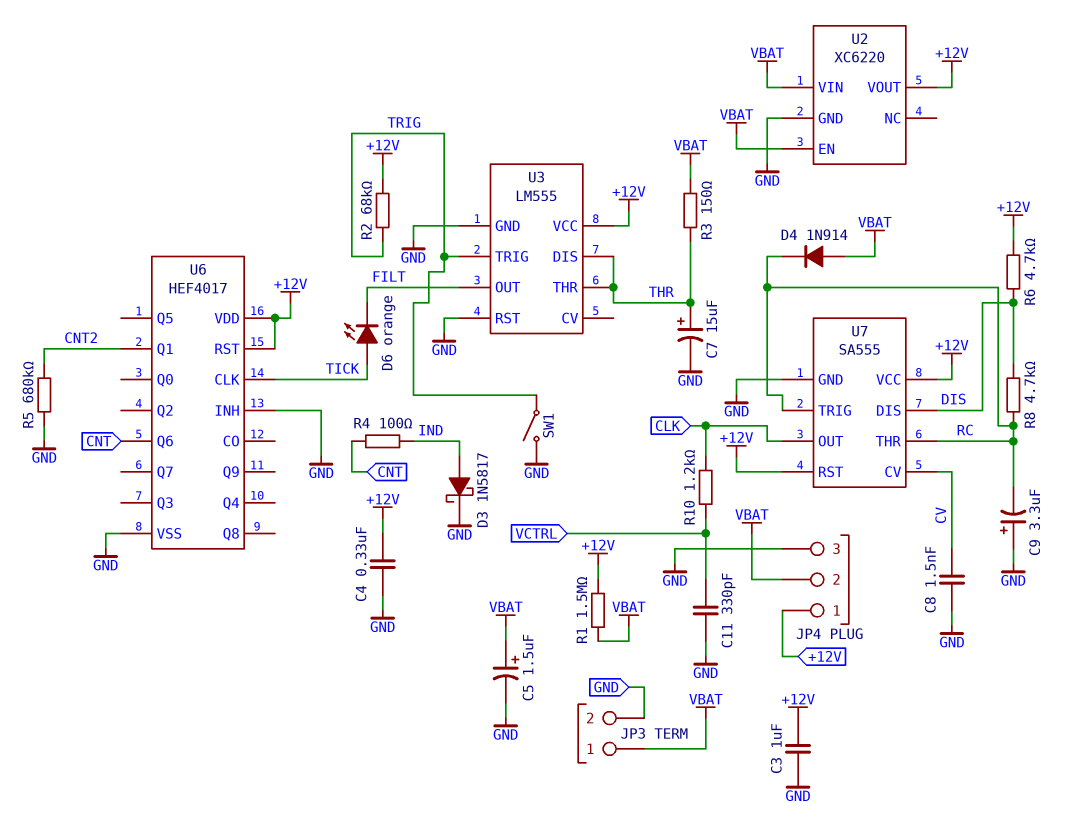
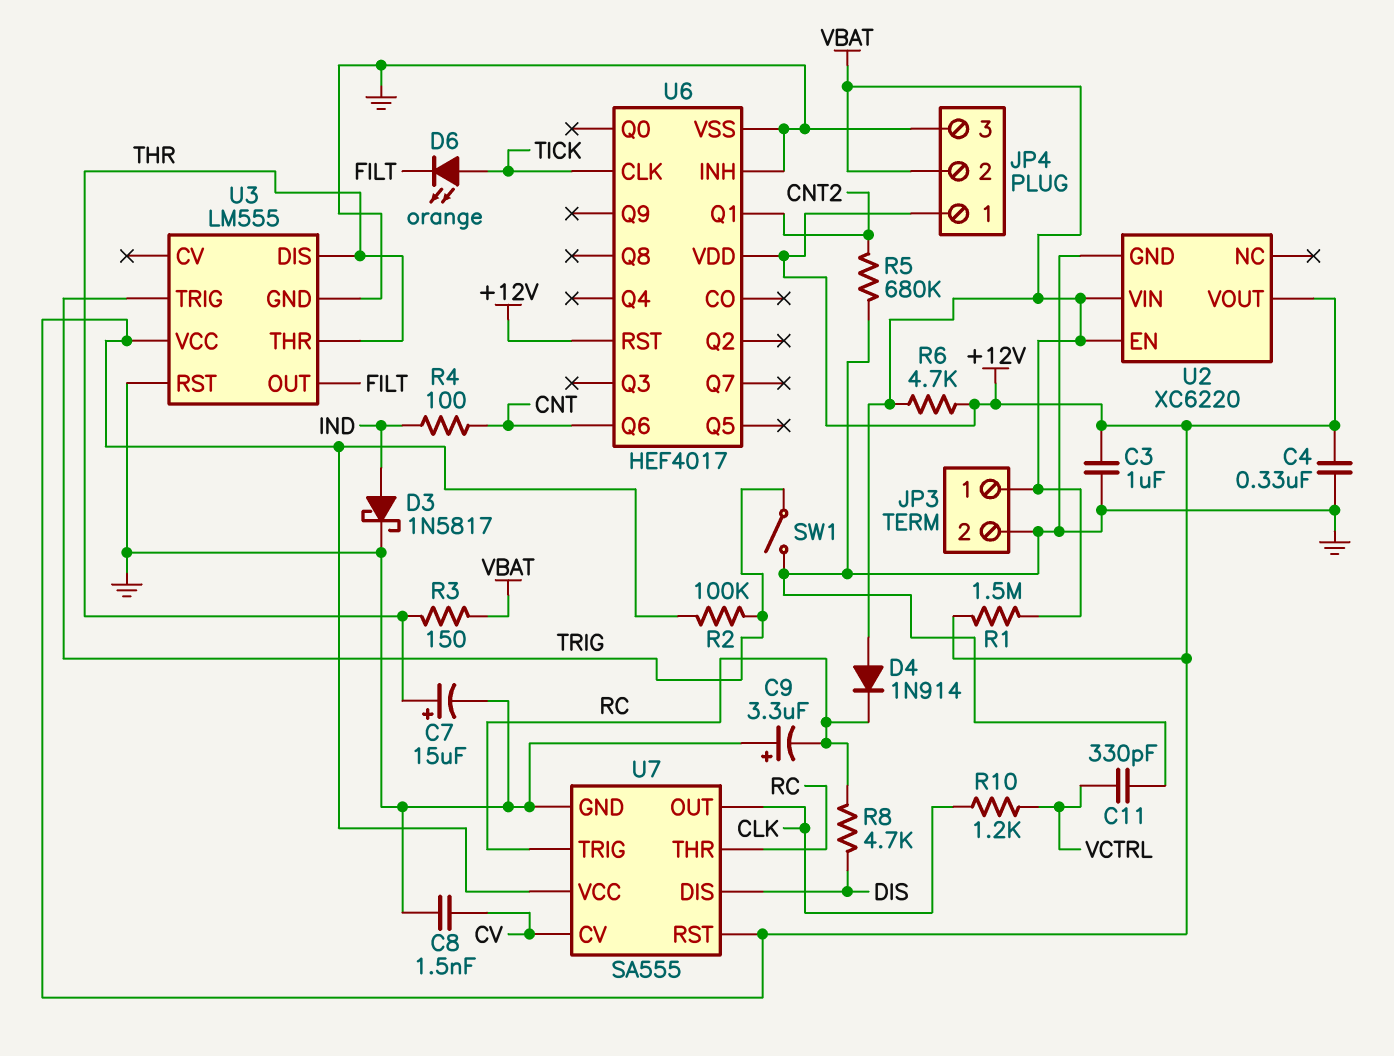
C5: 1.5uF (plus VBAT, minus GND) -> none
R2: 68k (+12V, TRIG) -> 100k (+12V, TRIG)
R6: 4.7k (+12V, DIS) -> 4.7k (+12V, VBAT)

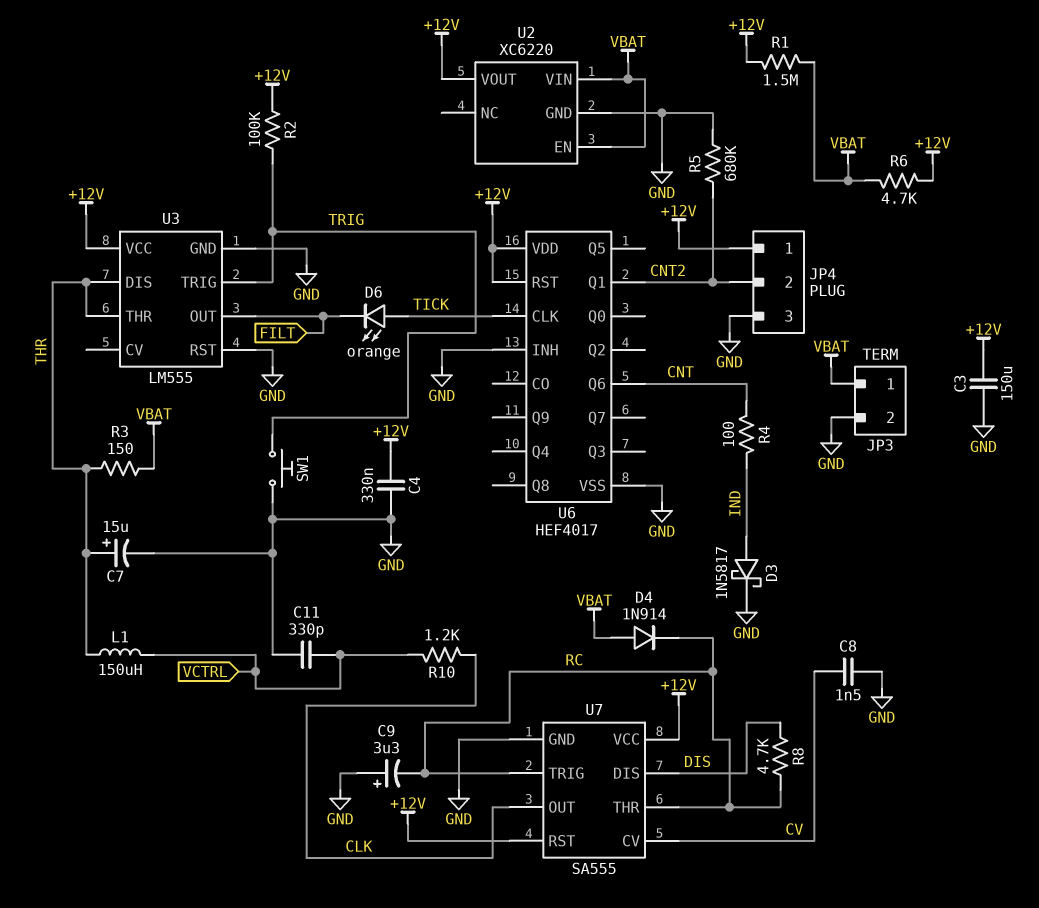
C3: 1uF (+12V, GND) -> 150uF (+12V, GND)
JP4 pin 2: VBAT -> CNT2
L1: none -> 150uH (THR, VCTRL)
SW1: switch (GND, TRIG) -> button (GND, TRIG)

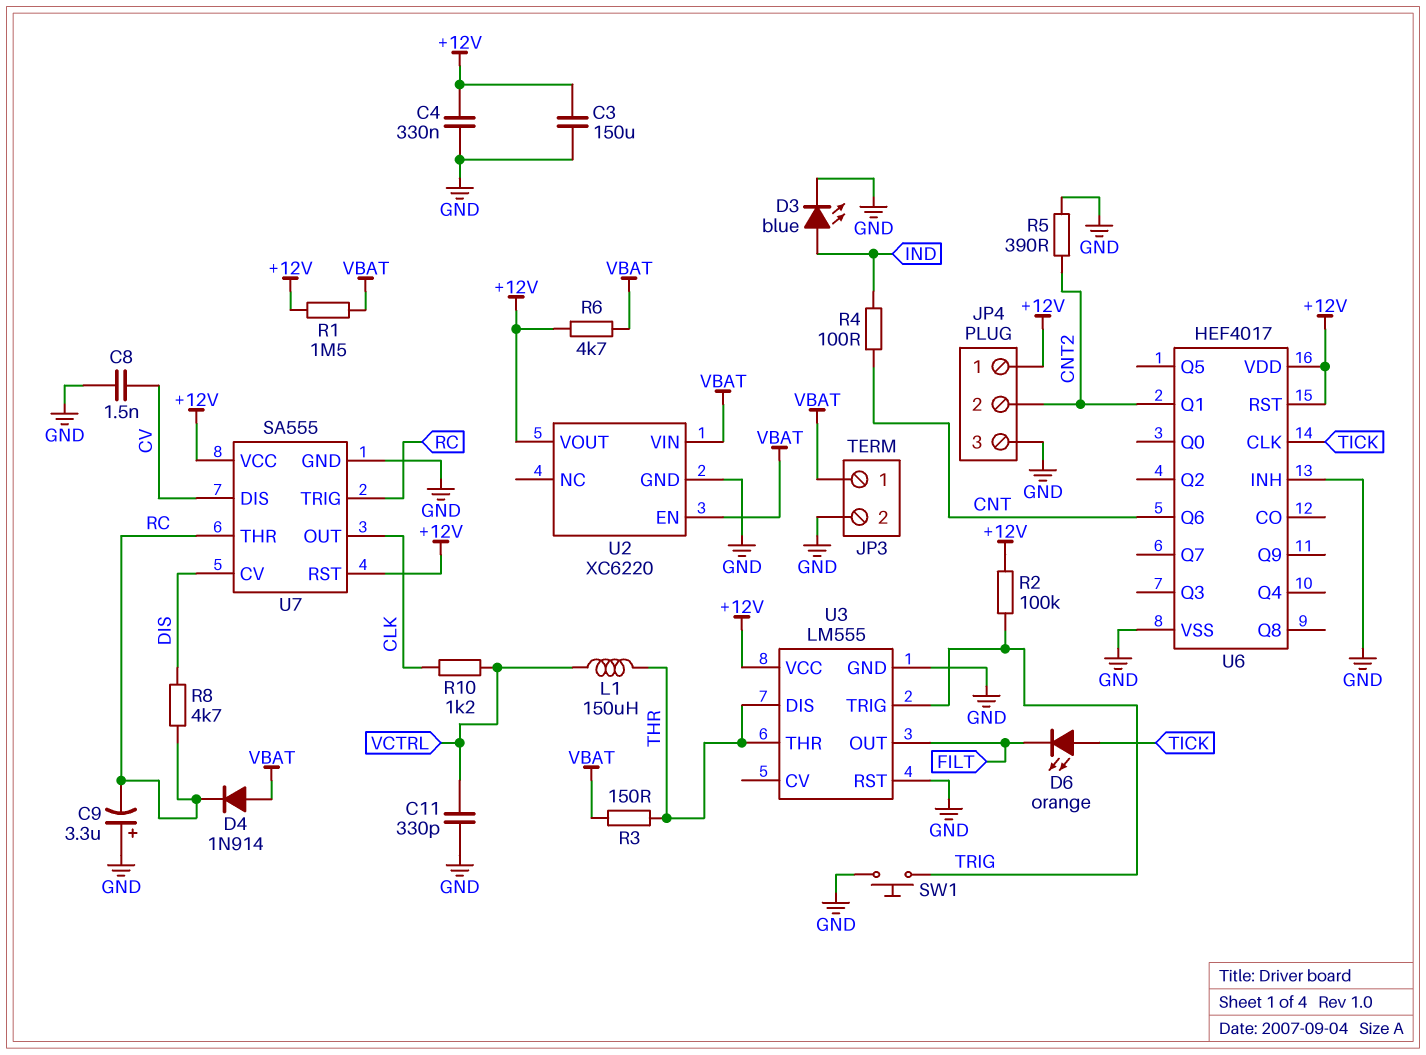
C7: 15uF (plus THR, minus GND) -> none
D3: schottky 1N5817 (A IND, K GND) -> LED blue (A IND, K GND)
R5: 680k (CNT2, GND) -> 390 (CNT2, GND)
U7 pin CV: CV -> DIS
U7 pin DIS: DIS -> CV

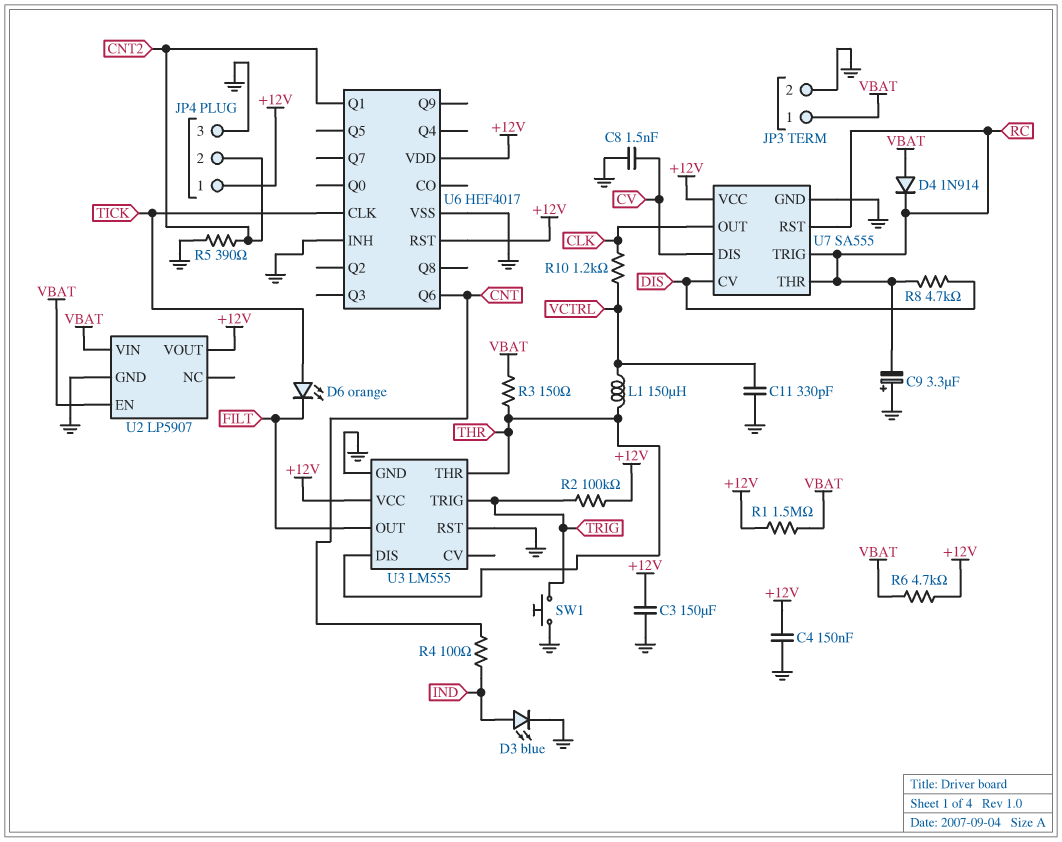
C4: 330nF (+12V, GND) -> 150nF (+12V, GND)
U2: XC6220 -> LP5907
U7 pin RST: +12V -> RC

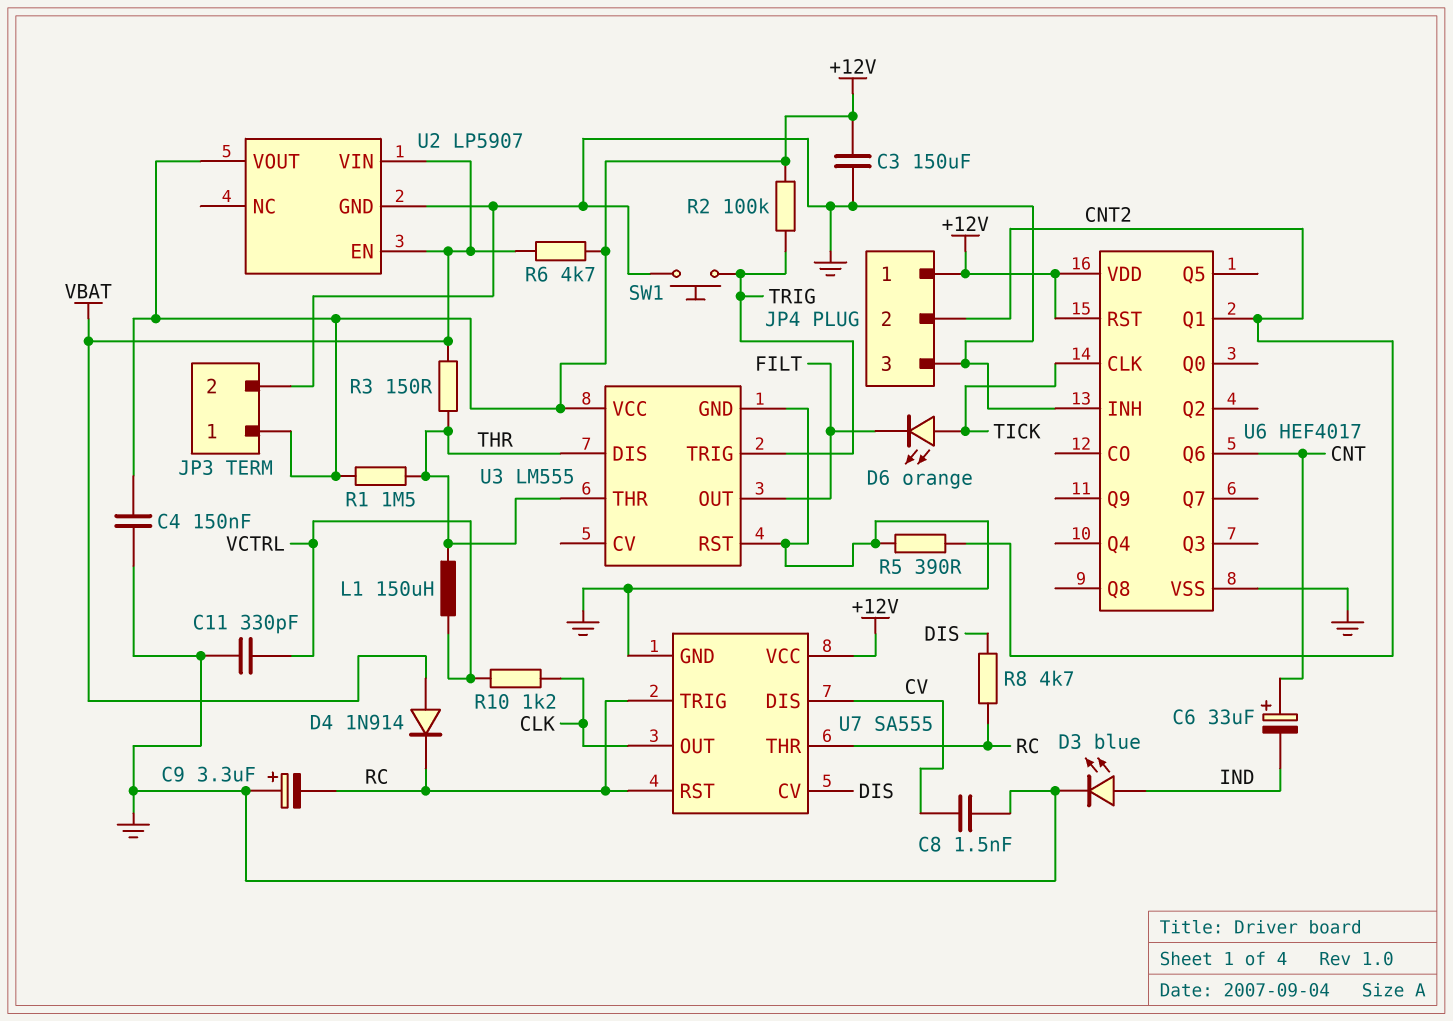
C6: none -> 33uF (plus CNT, minus IND)
JP3 pin 1: VBAT -> +12V
R1: 1.5M (+12V, VBAT) -> 1.5M (+12V, THR)
R4: 100 (CNT, IND) -> none

